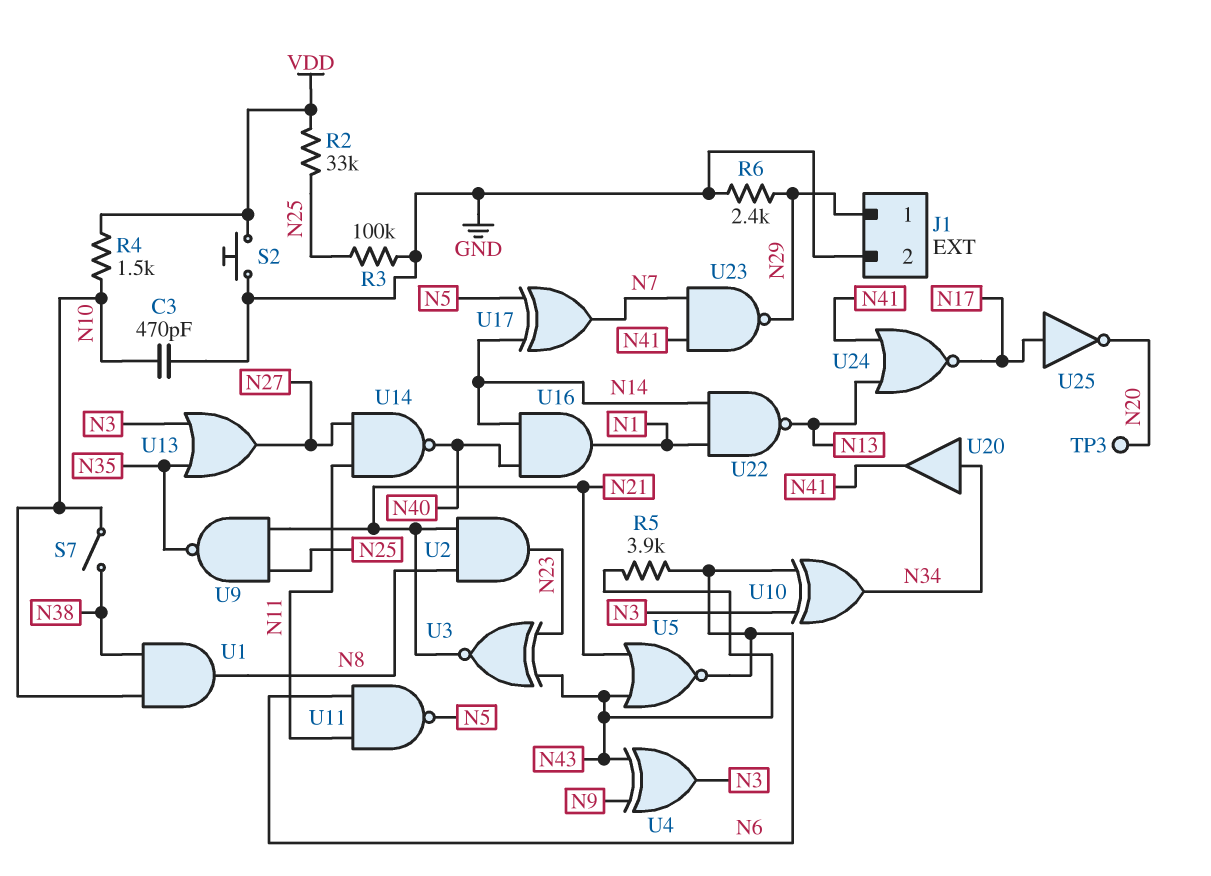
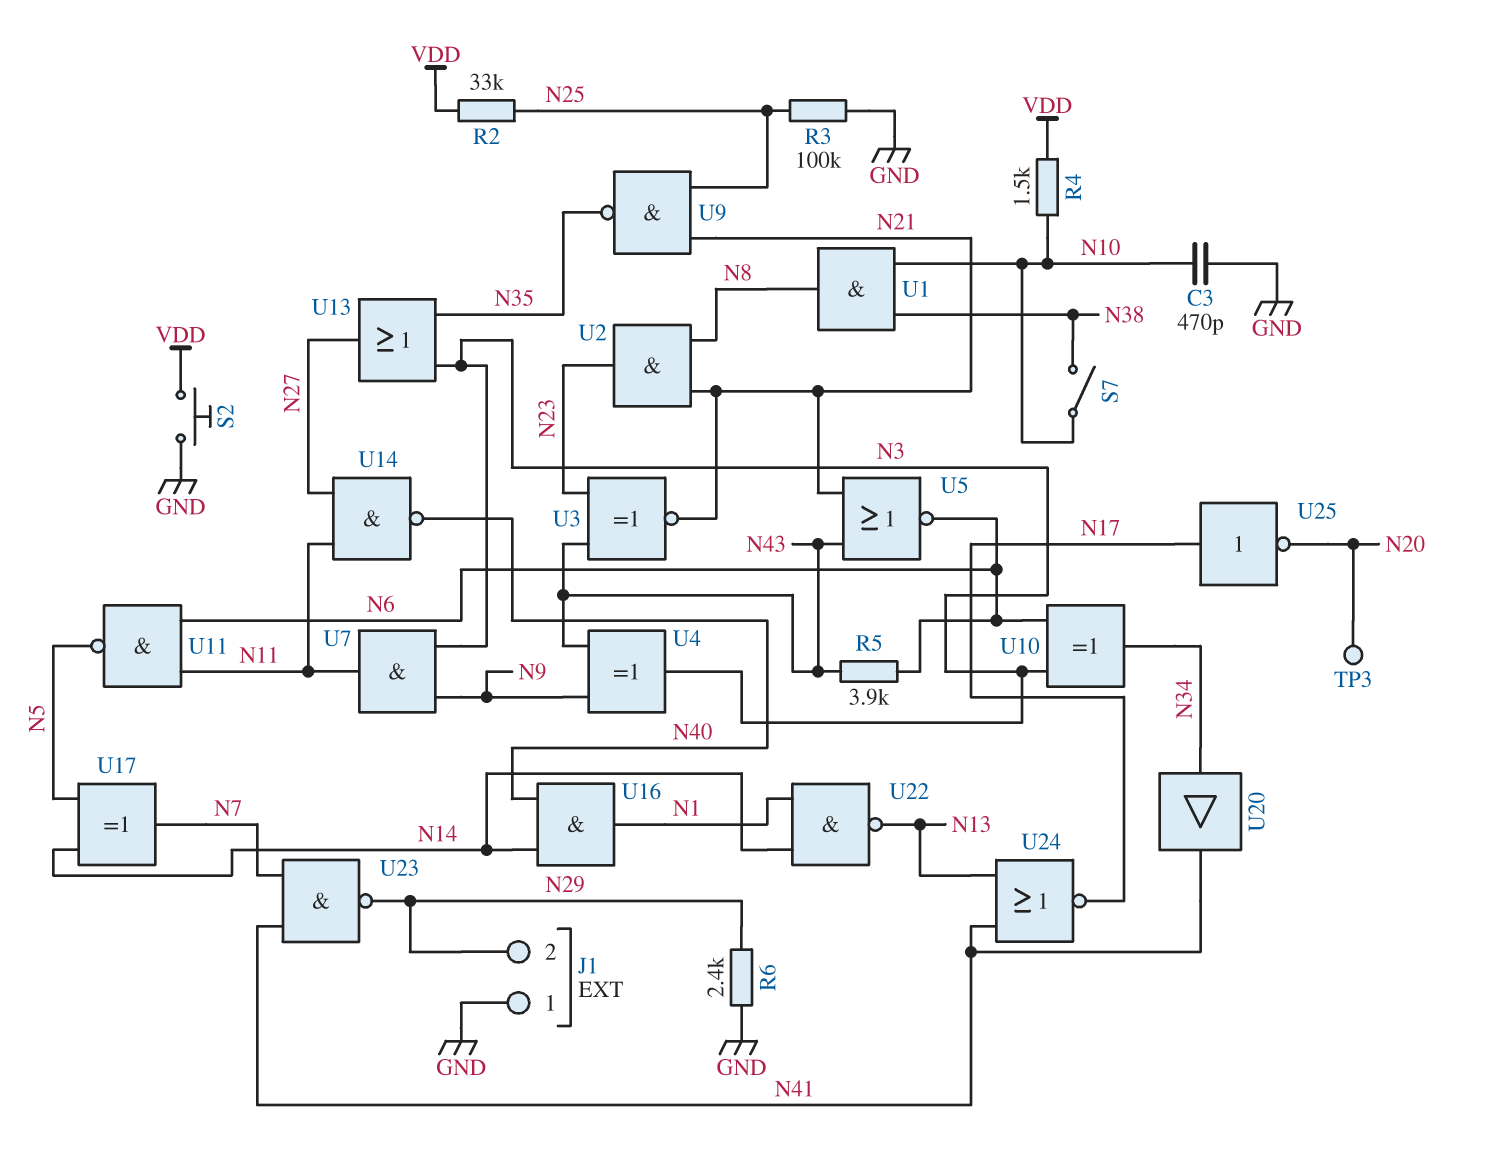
J1 pin 1: N29 -> GND
J1 pin 2: GND -> N29
U7: none -> AND (in N3, in N9, out N11)

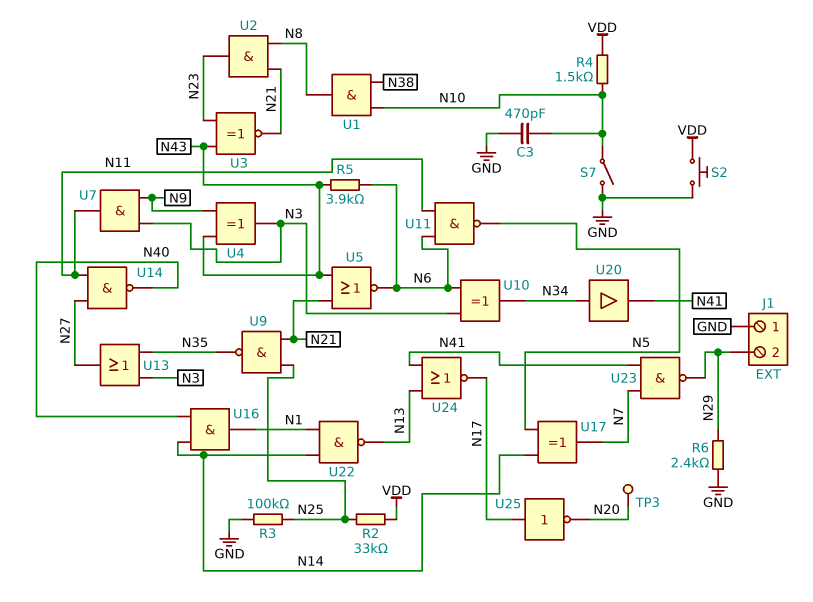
S7: switch (N10, N38) -> switch (GND, N10)

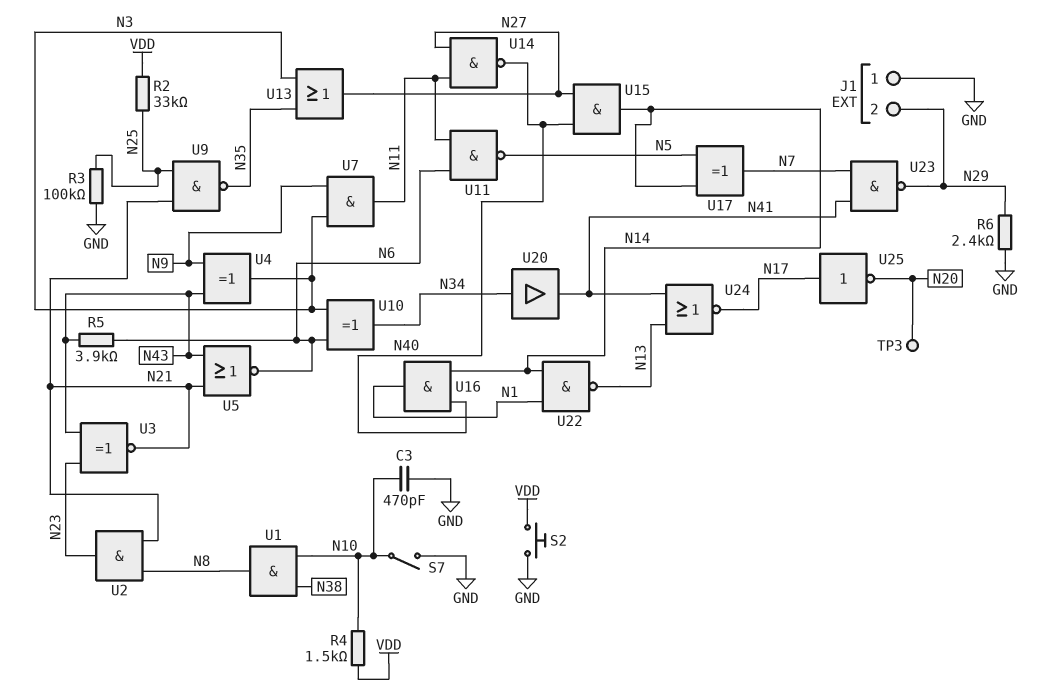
U15: none -> AND (in N27, in N40, out N14)

